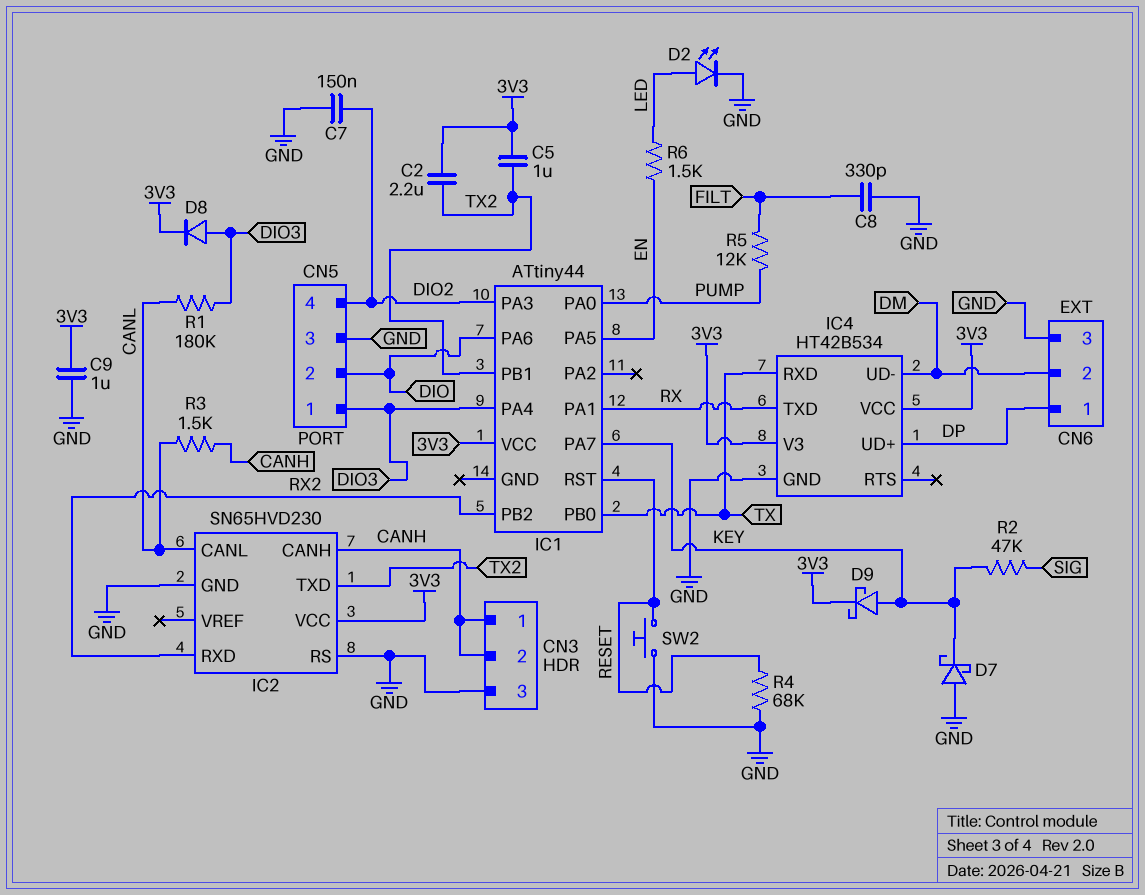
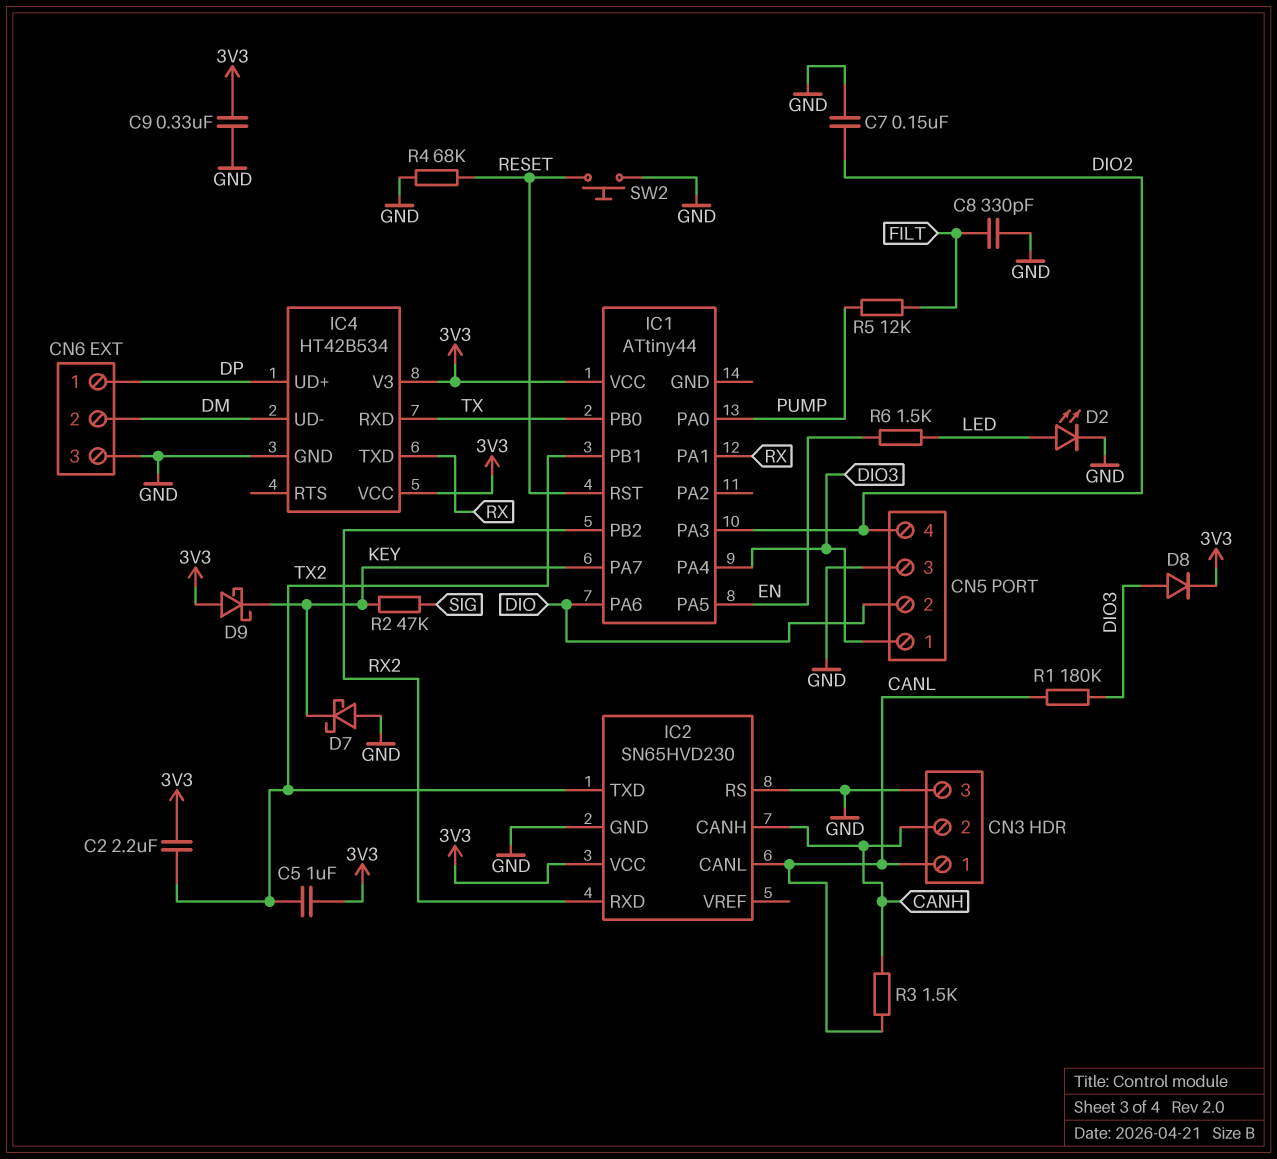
C9: 1uF (3V3, GND) -> 330nF (3V3, GND)
CN3 pin 1: CANH -> CANL
D9: schottky (A KEY, K 3V3) -> schottky (A 3V3, K KEY)

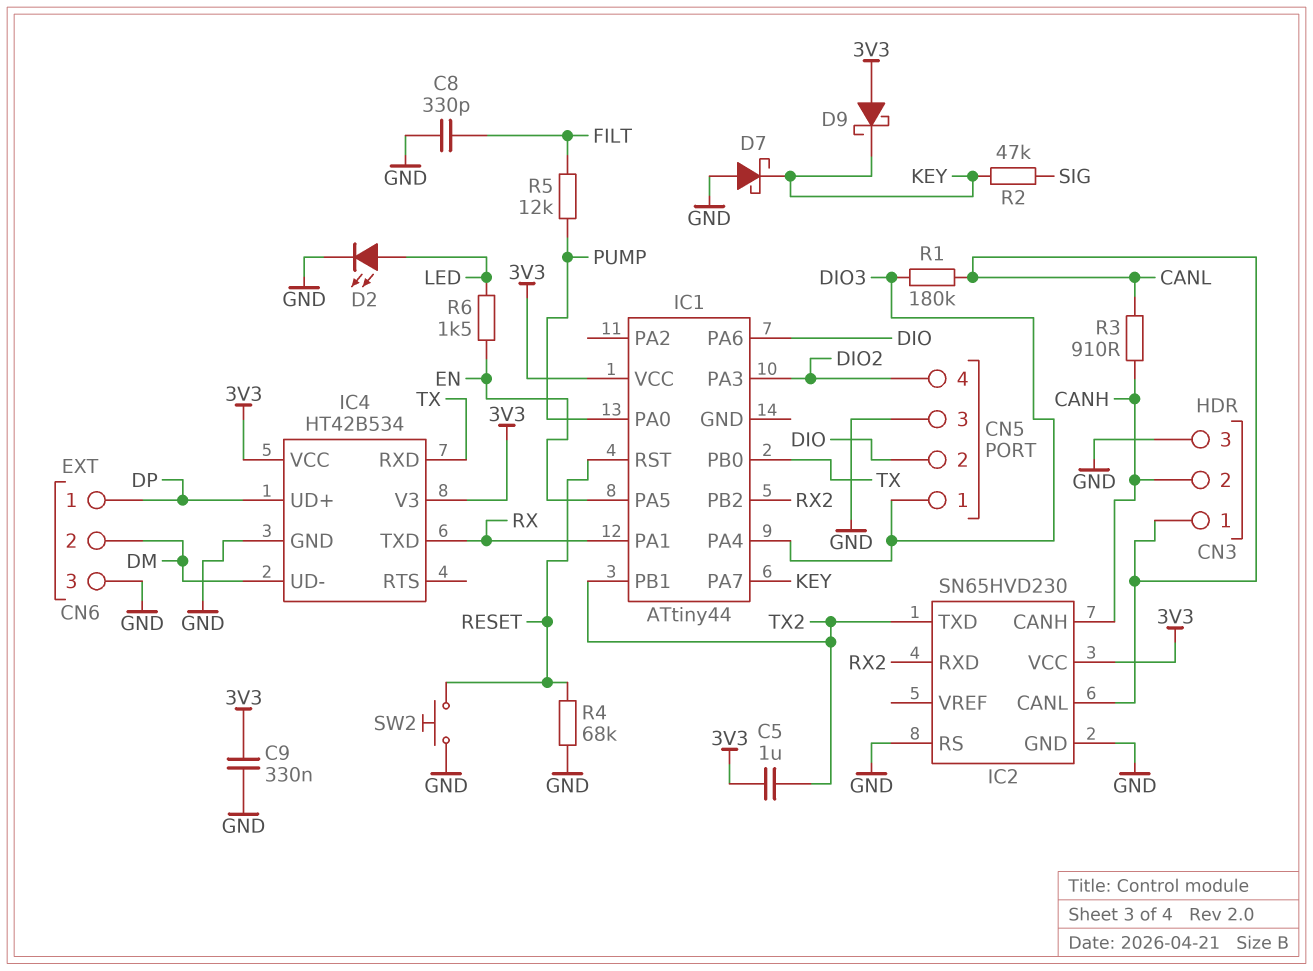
C2: 2.2uF (3V3, TX2) -> none
C7: 150nF (DIO2, GND) -> none
D8: diode (A DIO3, K 3V3) -> none
R3: 1.5k (CANH, CANL) -> 910 (CANH, CANL)

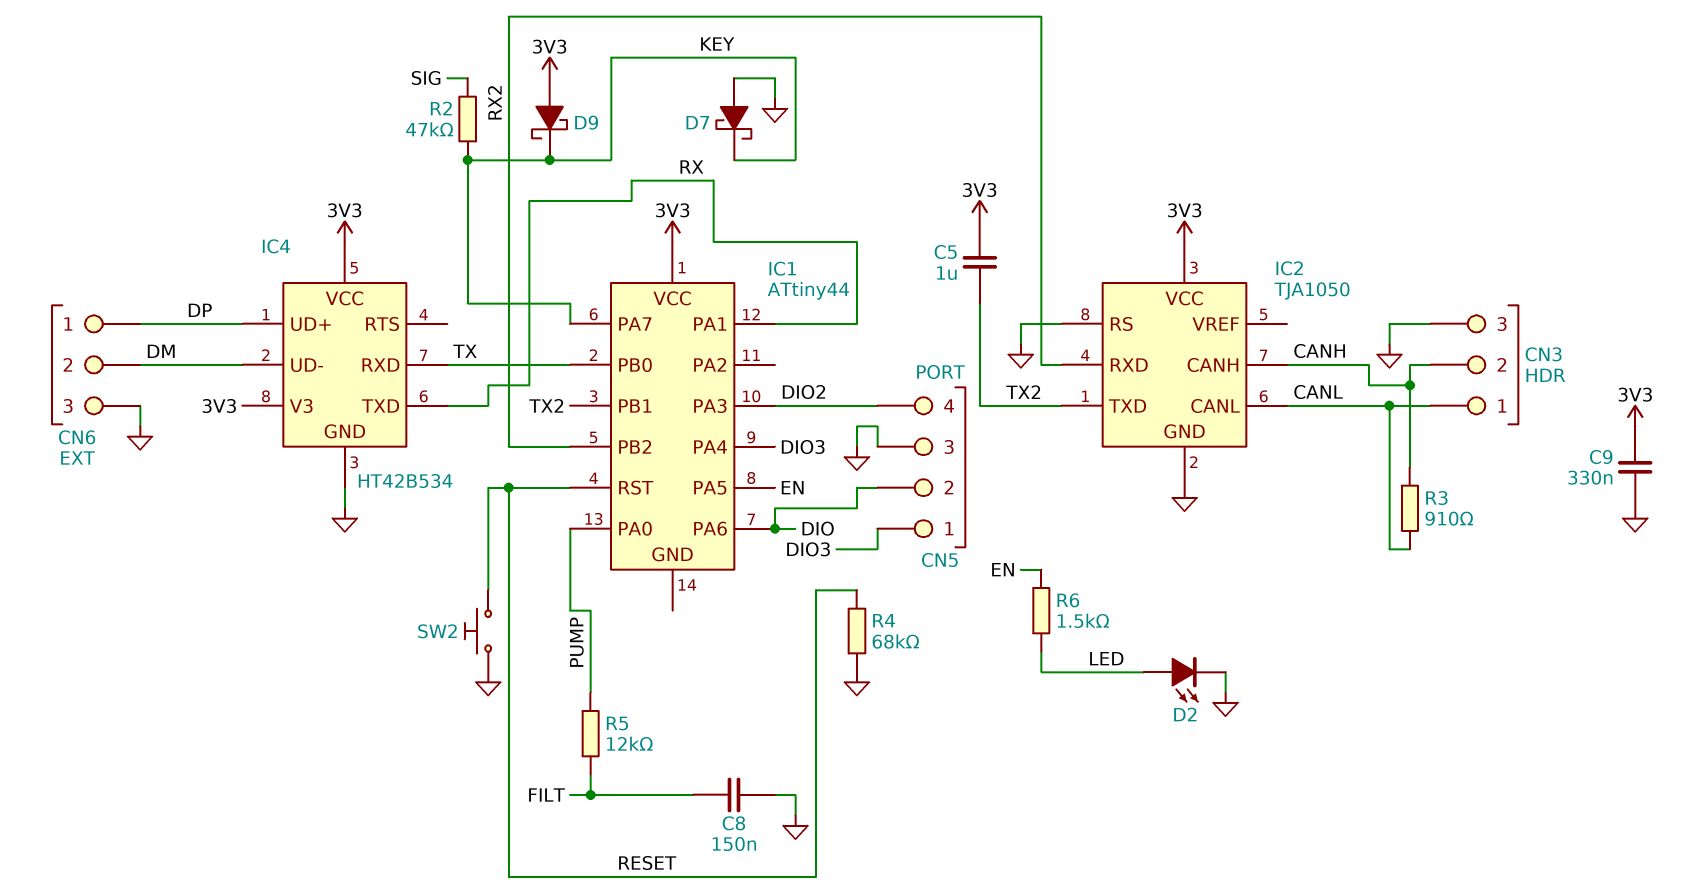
C8: 330pF (FILT, GND) -> 150nF (FILT, GND)
IC2: SN65HVD230 -> TJA1050
R1: 180k (CANL, DIO3) -> none

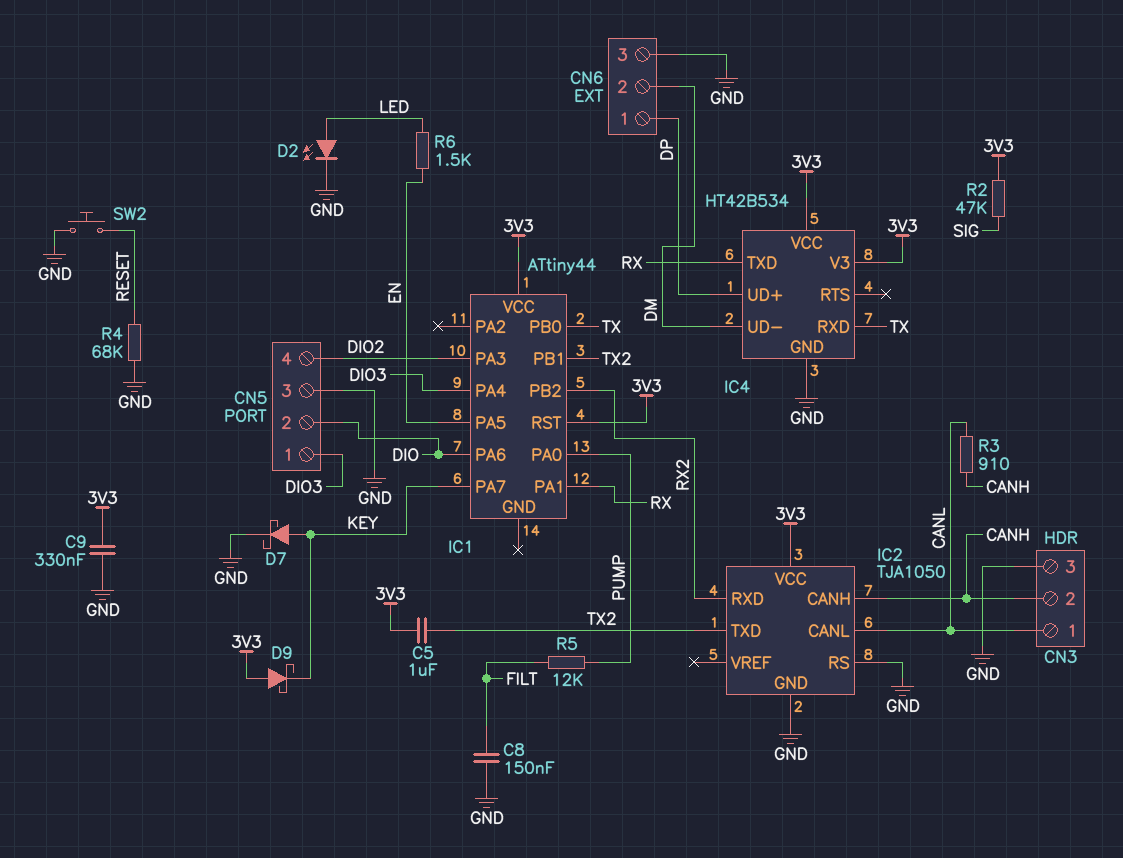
D7: schottky (A GND, K KEY) -> schottky (A KEY, K GND)
IC1 pin RST: RESET -> 3V3
R2: 47k (KEY, SIG) -> 47k (3V3, SIG)

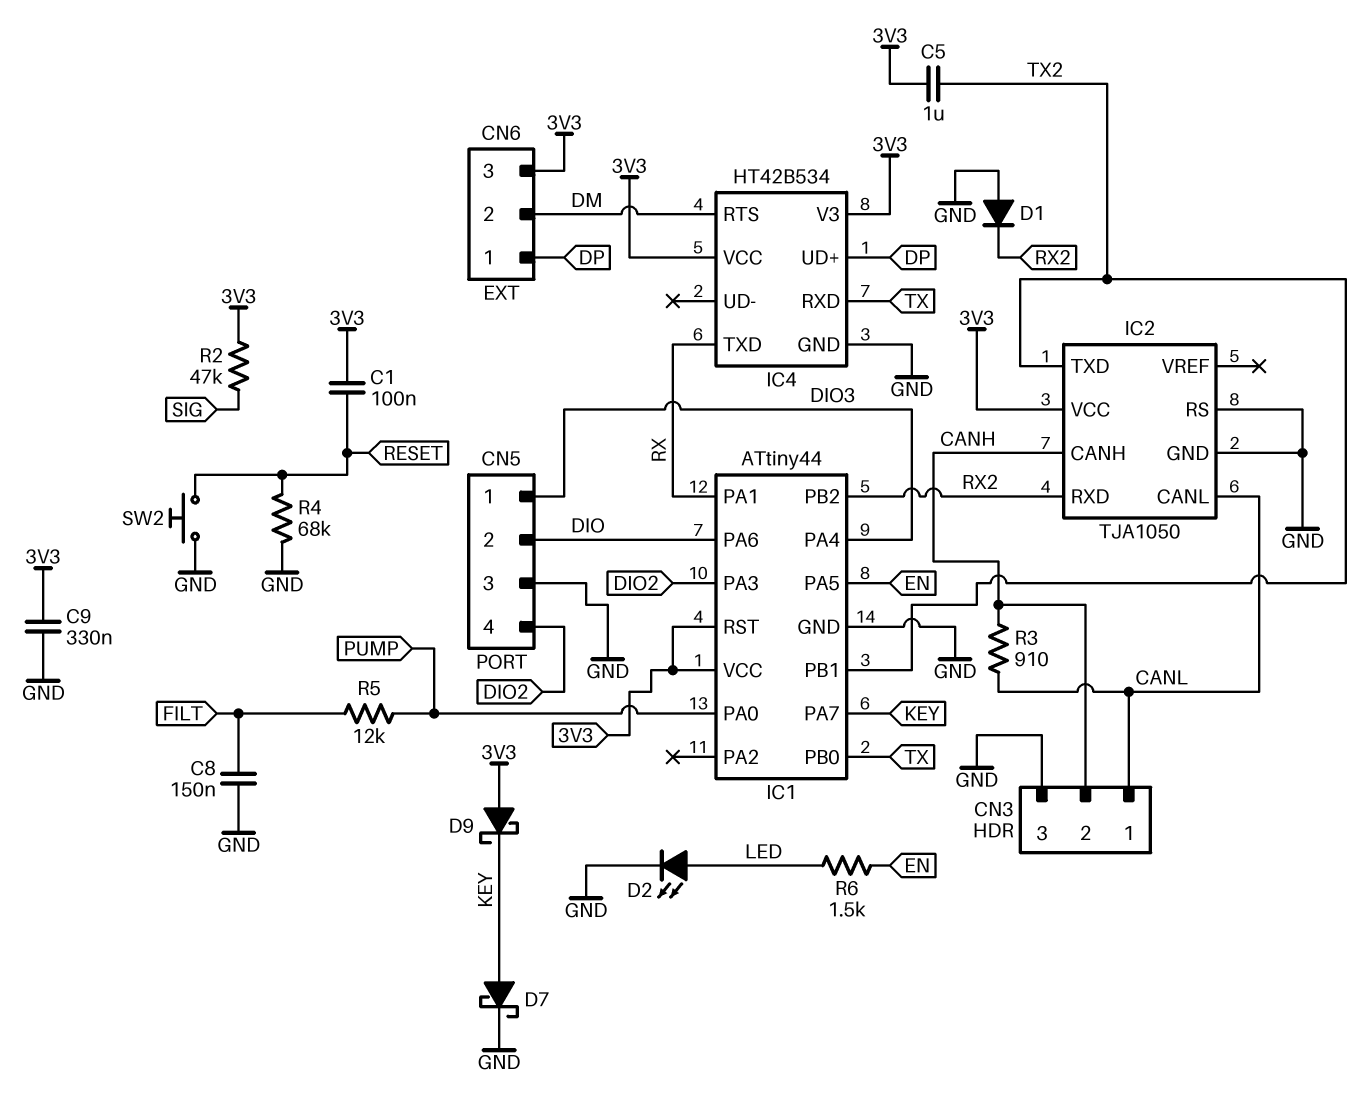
C1: none -> 100nF (3V3, RESET)
CN6 pin 3: GND -> 3V3
D1: none -> diode (A GND, K RX2)
IC1 pin GND: none -> GND
IC4 pin RTS: none -> DM
IC4 pin UD-: DM -> none

